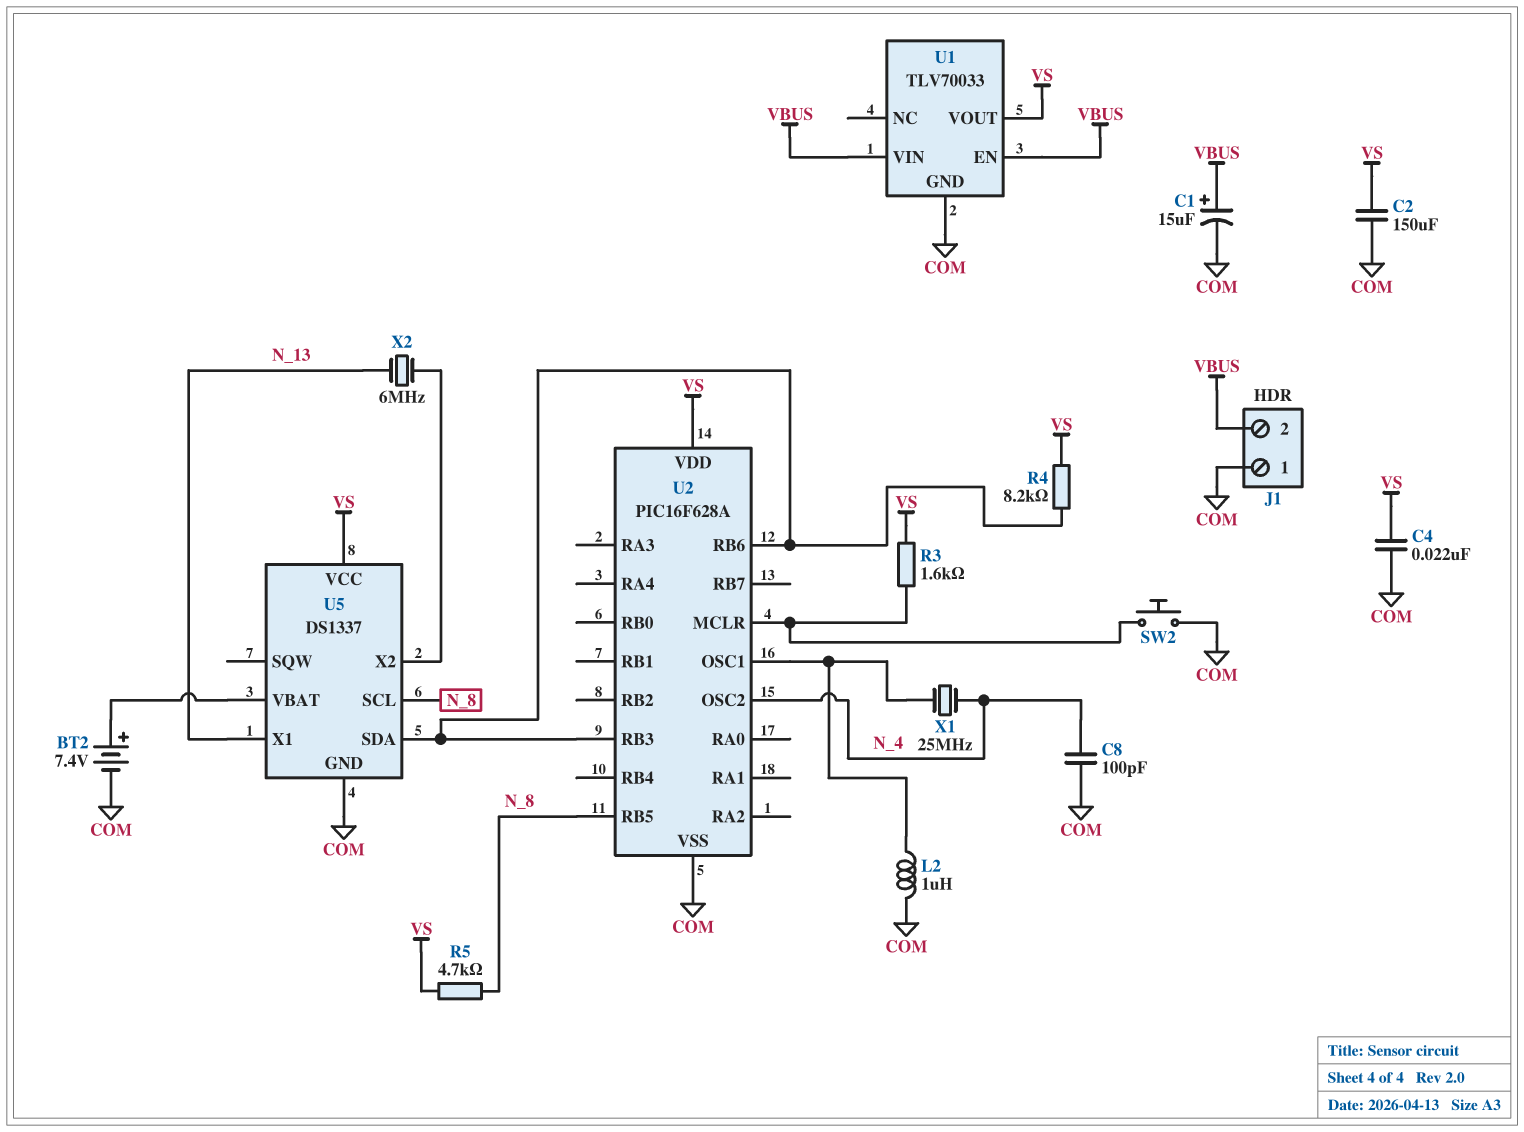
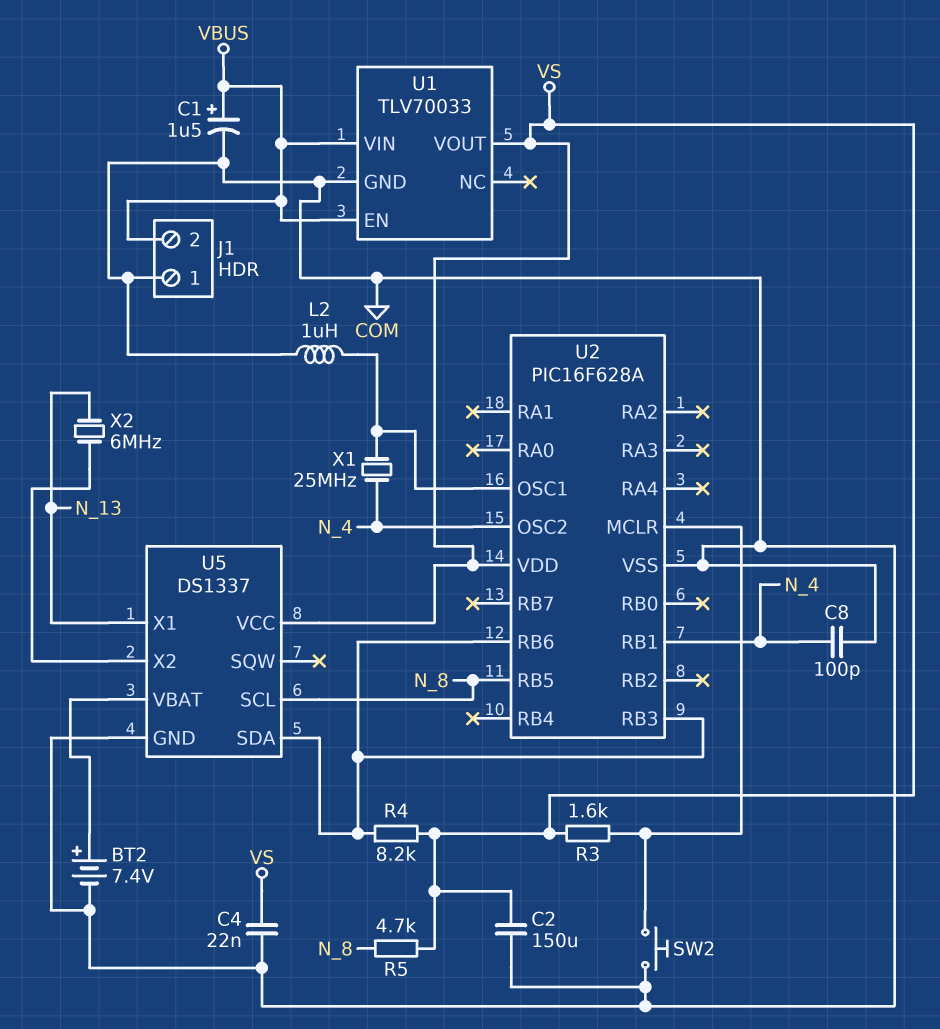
C1: 15uF (plus VBUS, minus COM) -> 1.5uF (plus VBUS, minus COM)
U2 pin RB1: none -> N_4

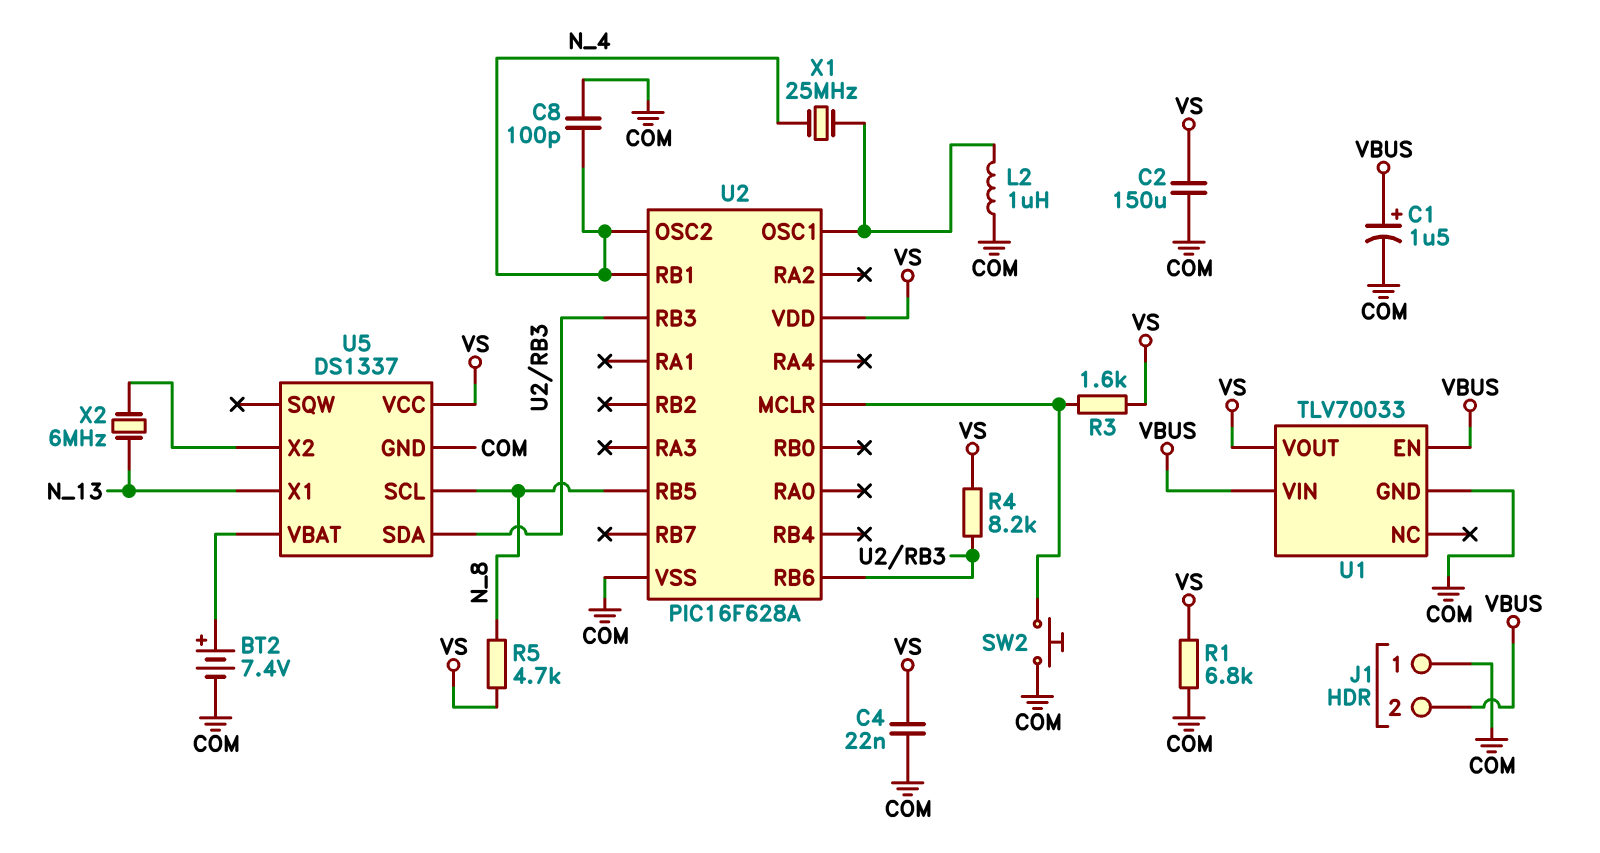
R1: none -> 6.8k (COM, VS)

